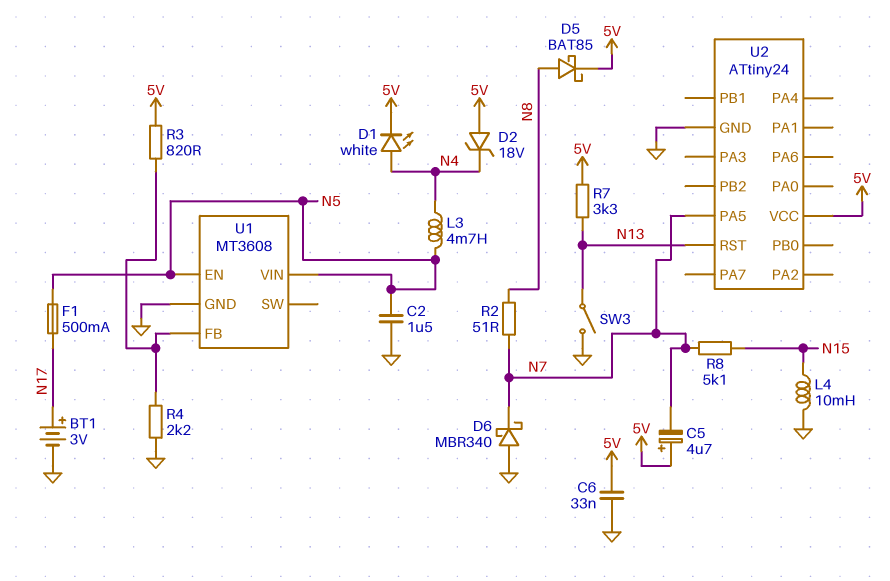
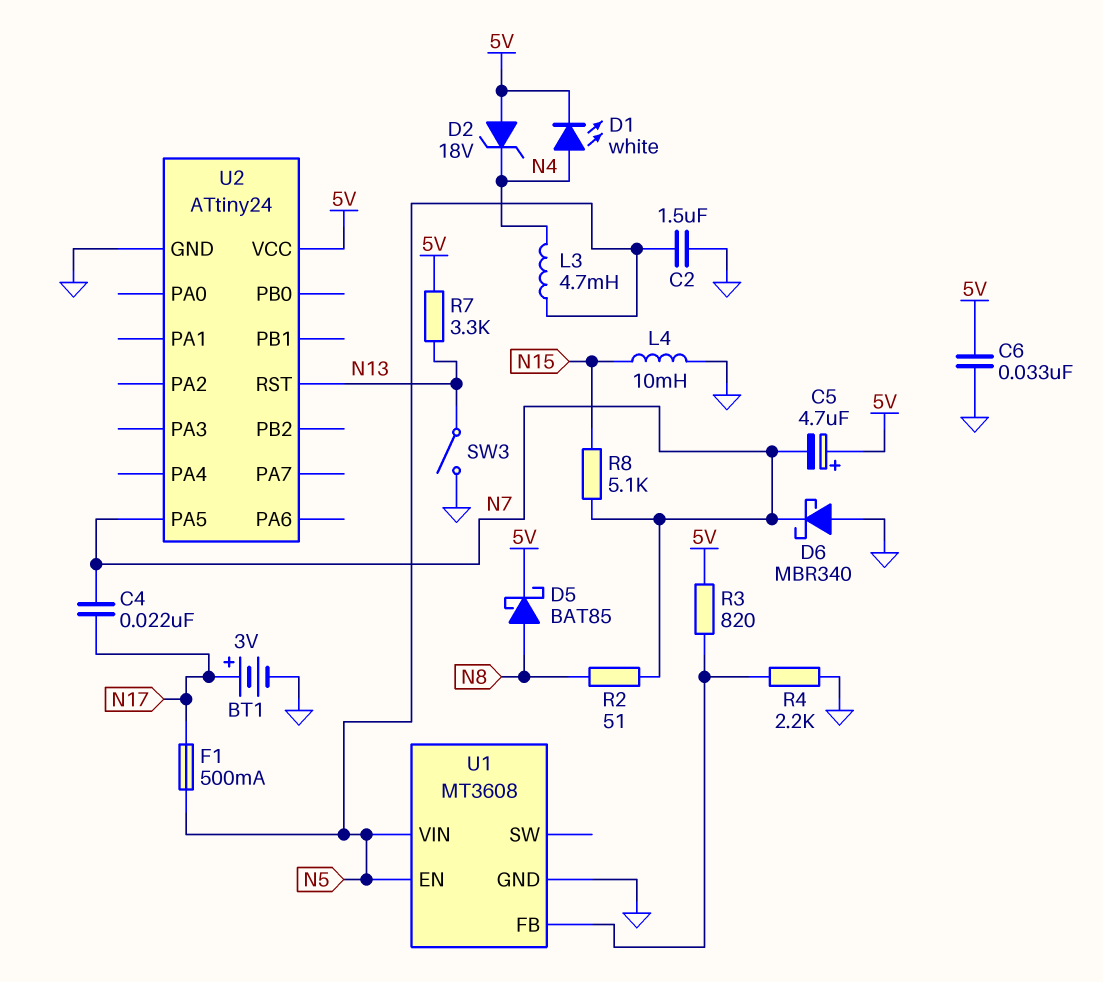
C4: none -> 22nF (N7, N17)

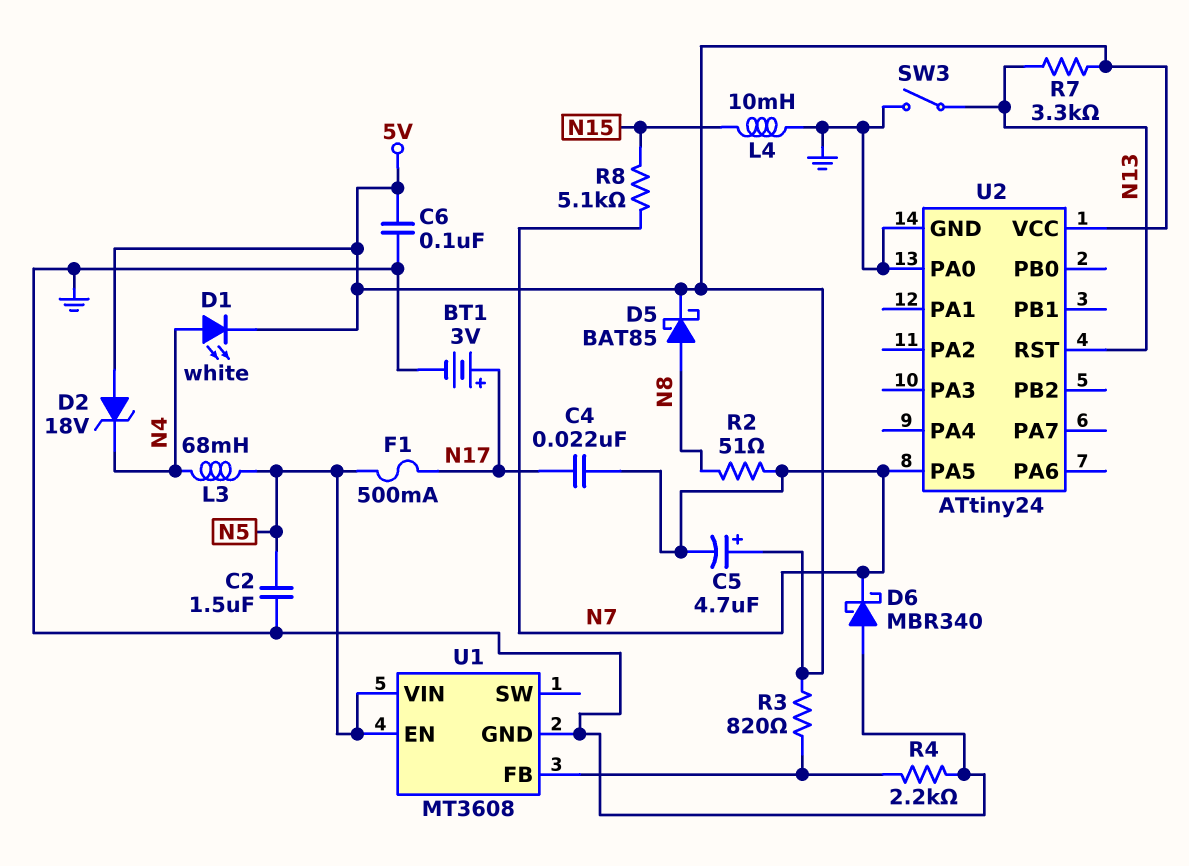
C6: 33nF (5V, GND) -> 100nF (5V, GND)
L3: 4.7mH (N4, N5) -> 68mH (N4, N5)
U2 pin PA0: none -> GND

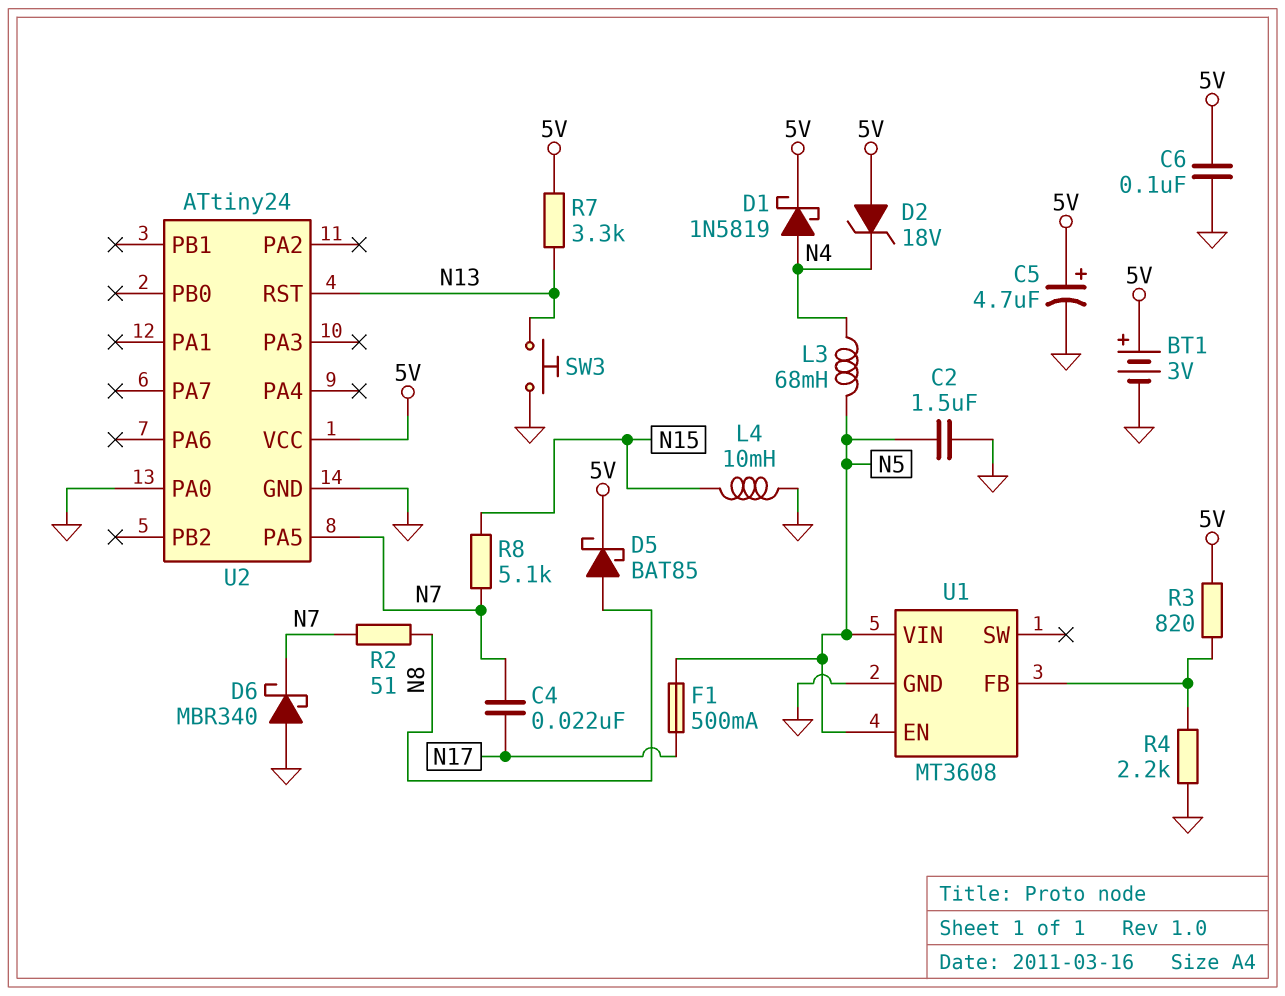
BT1: 3V (plus N17, minus GND) -> 3V (plus 5V, minus GND)
C5: 4.7uF (plus 5V, minus N7) -> 4.7uF (plus 5V, minus GND)
D1: LED white (A N4, K 5V) -> schottky 1N5819 (A N4, K 5V)
SW3: switch (GND, N13) -> button (GND, N13)

